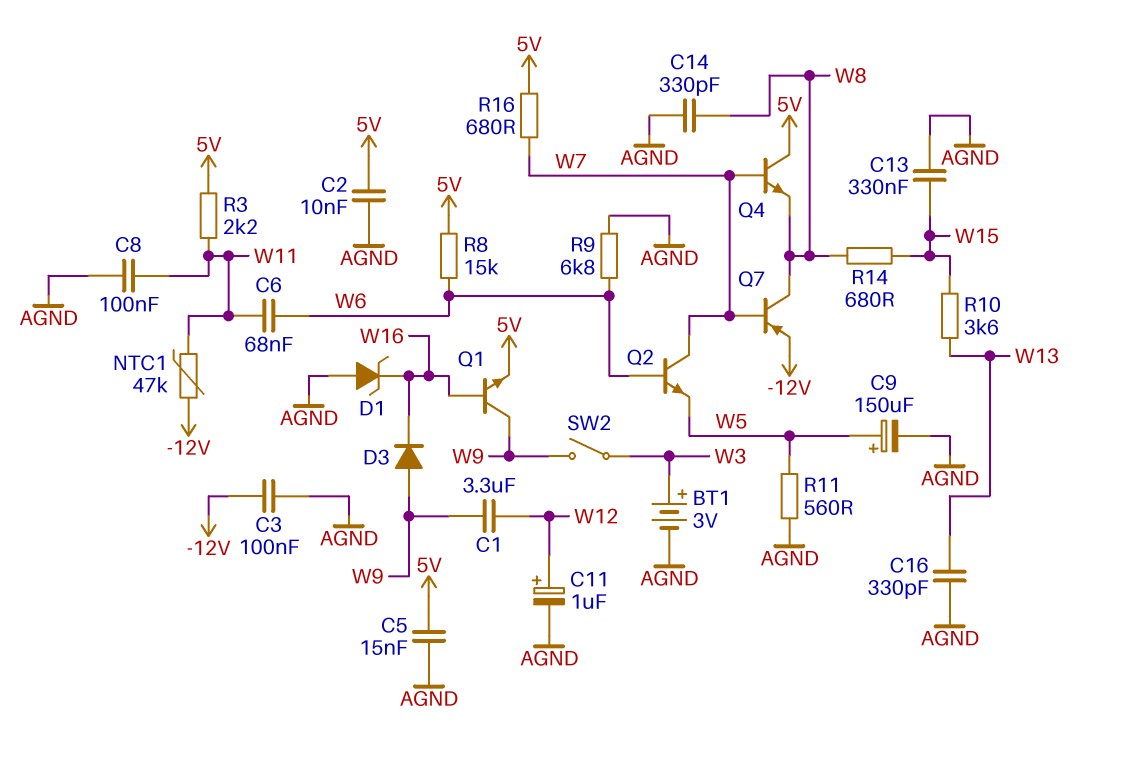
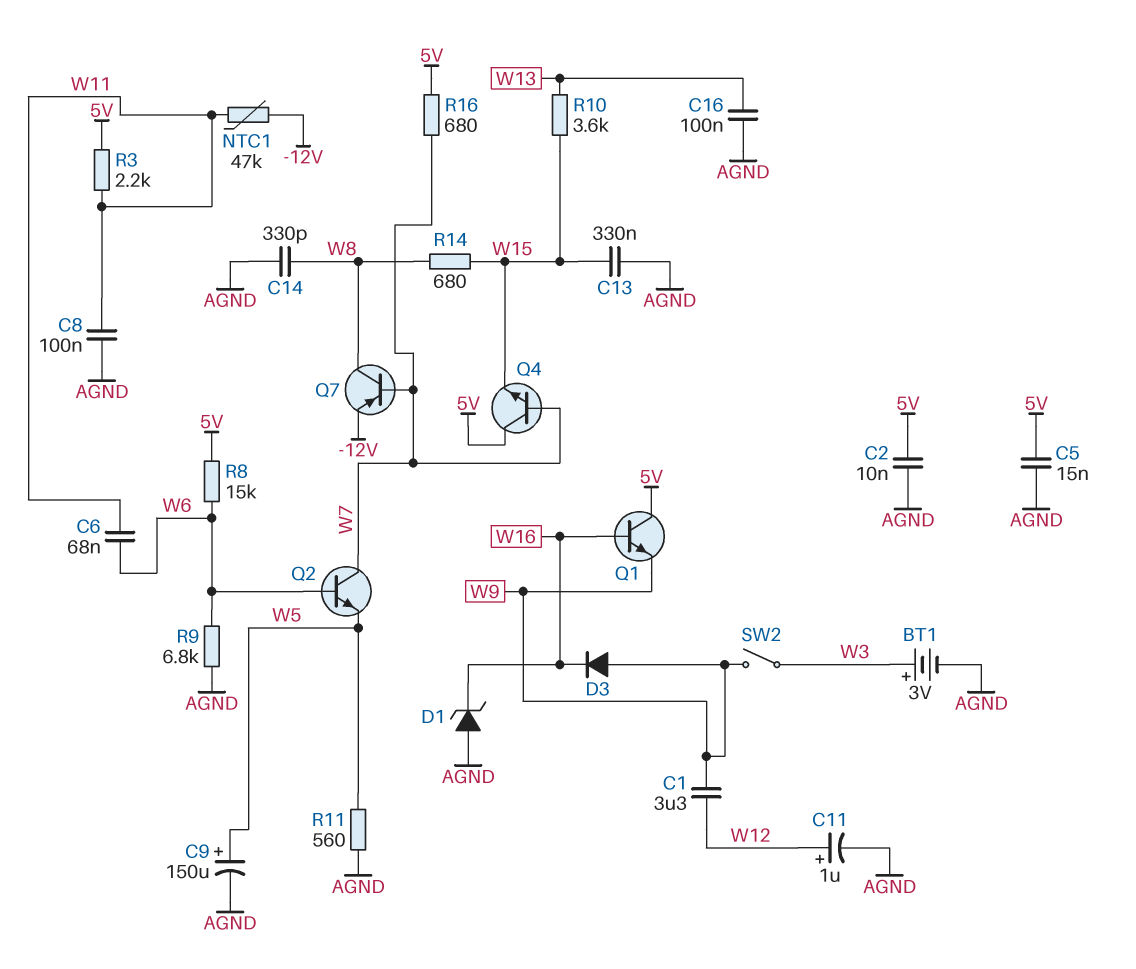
C3: 100nF (-12V, AGND) -> none
C16: 330pF (AGND, W13) -> 100nF (AGND, W13)
Q1: NPN (B W16, C W9, E 5V) -> NPN (B W16, C 5V, E W9)
Q4: NPN (B W7, C 5V, E W8) -> NPN (B W7, C 5V, E W15)

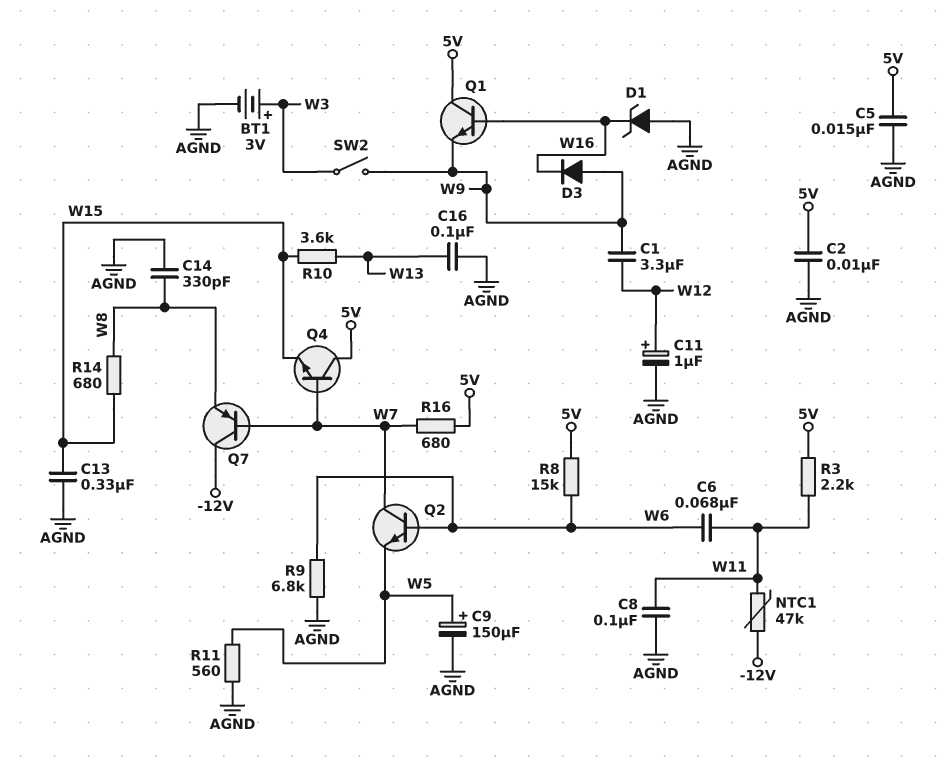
Q7: PNP (B W7, C W8, E -12V) -> PNP (B W7, C -12V, E W8)

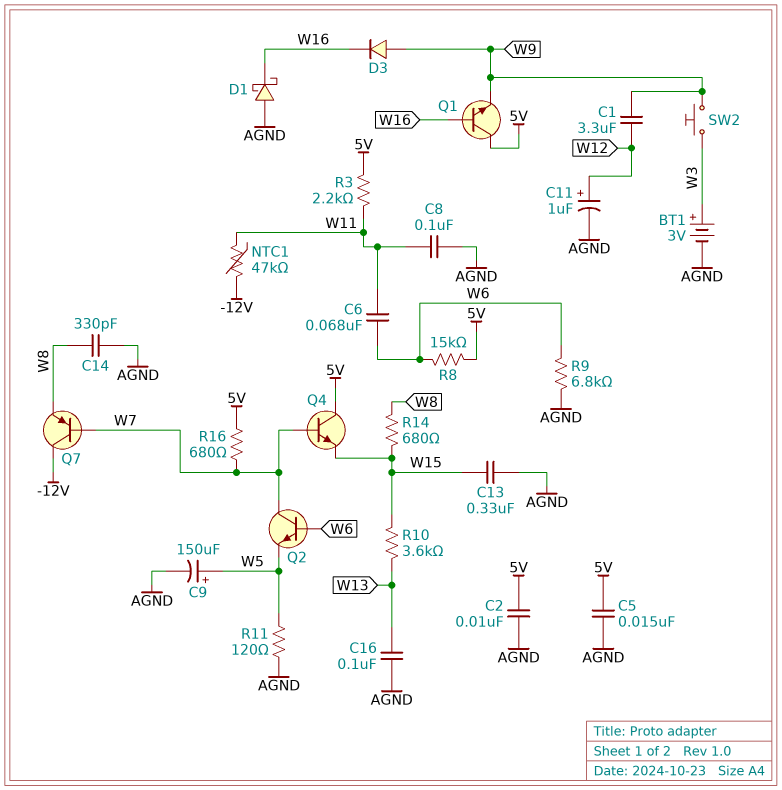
D1: zener (A AGND, K W16) -> schottky (A AGND, K W16)
R11: 560 (AGND, W5) -> 120 (AGND, W5)
SW2: switch (W3, W9) -> button (W3, W9)

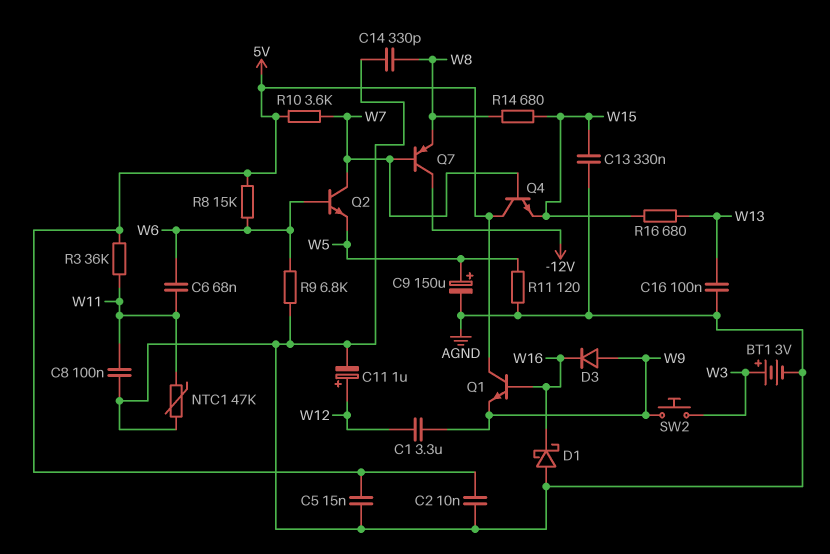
NTC1: 47k (-12V, W11) -> 47k (AGND, W11)
R3: 2.2k (5V, W11) -> 36k (5V, W11)
R10: 3.6k (W13, W15) -> 3.6k (5V, W7)
R16: 680 (5V, W7) -> 680 (W13, W15)

